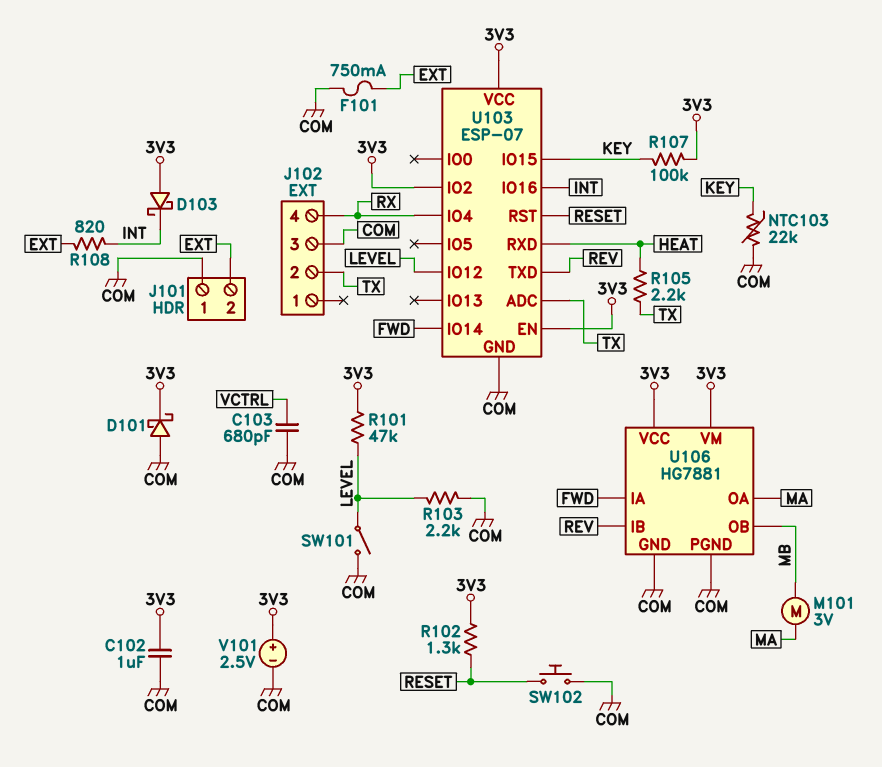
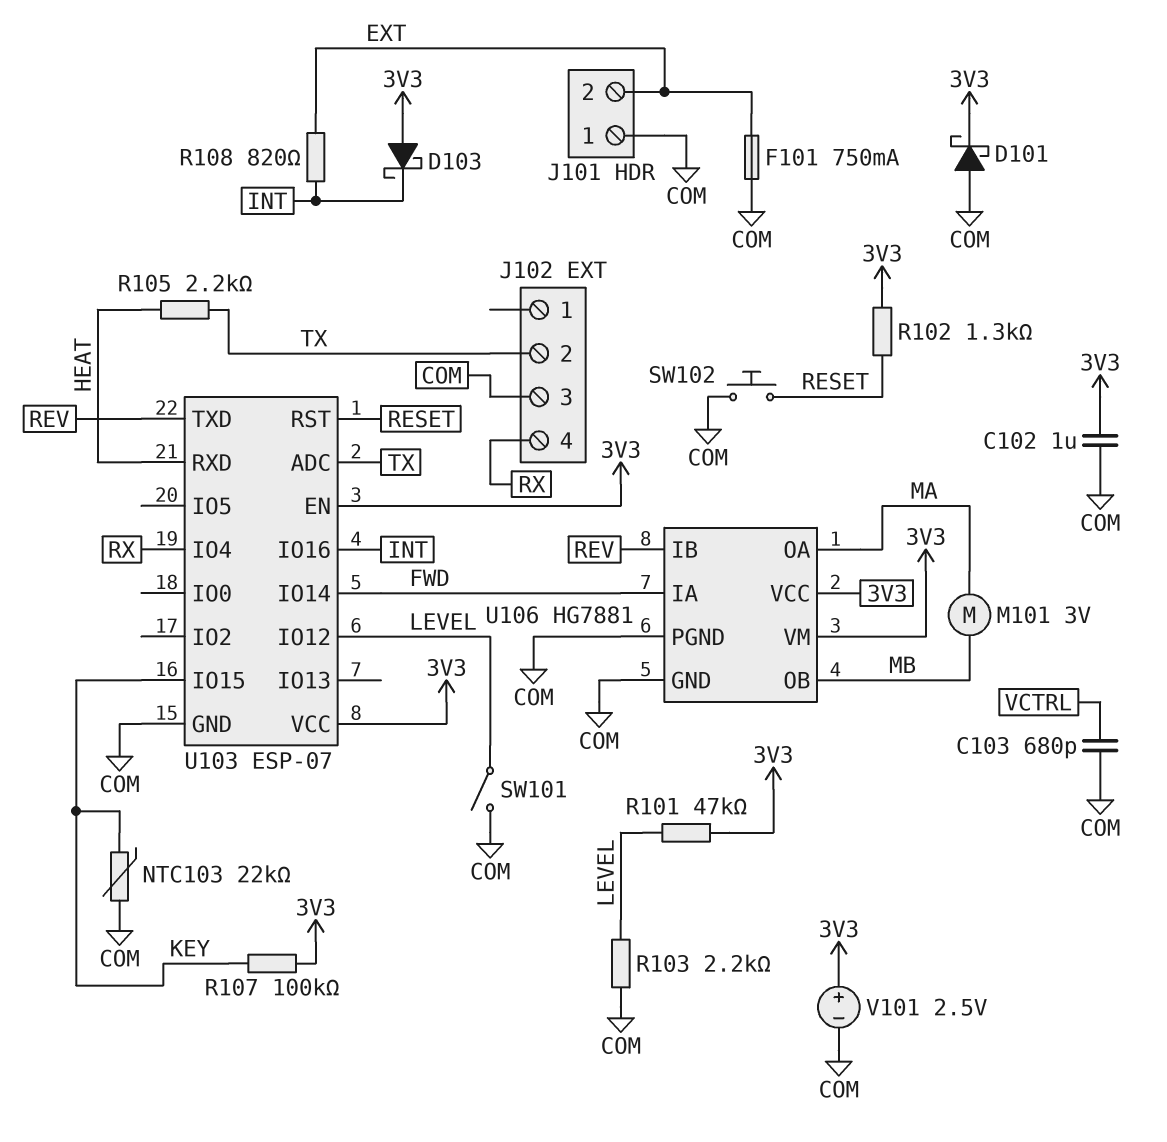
U103 pin IO2: 3V3 -> none

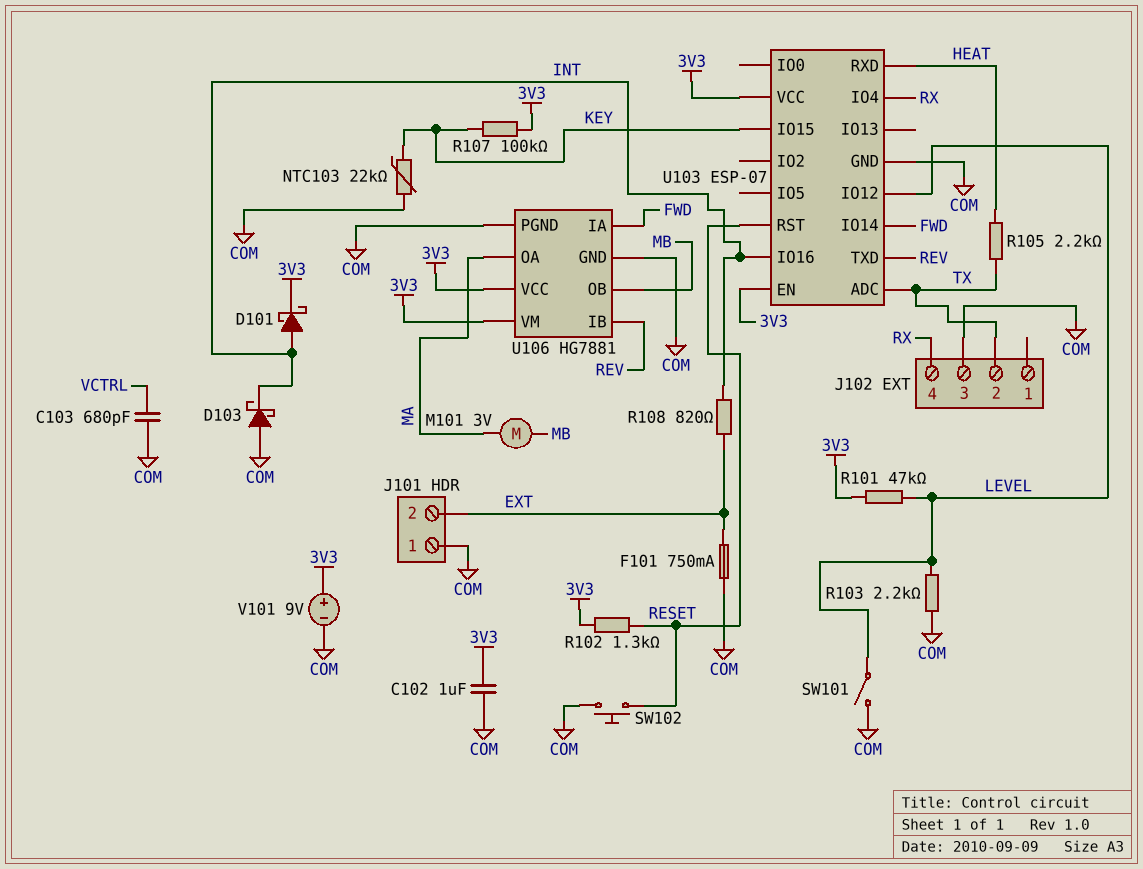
D101: schottky (A COM, K 3V3) -> schottky (A INT, K 3V3)
D103: schottky (A 3V3, K INT) -> schottky (A COM, K INT)
V101: 2.5V (plus 3V3, minus COM) -> 9V (plus 3V3, minus COM)

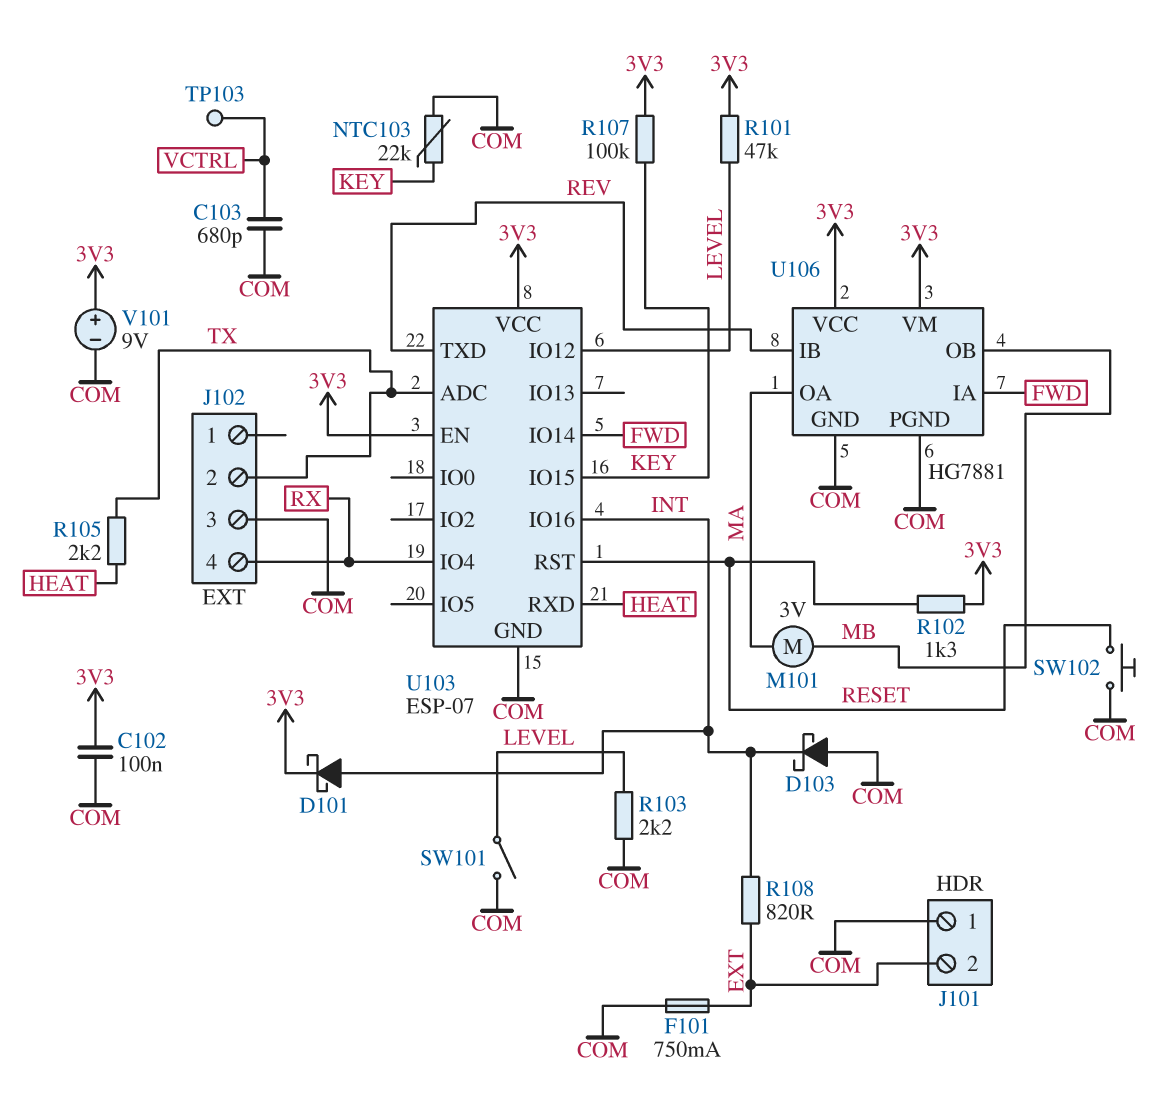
C102: 1uF (3V3, COM) -> 100nF (3V3, COM)
TP103: none -> test point (VCTRL)

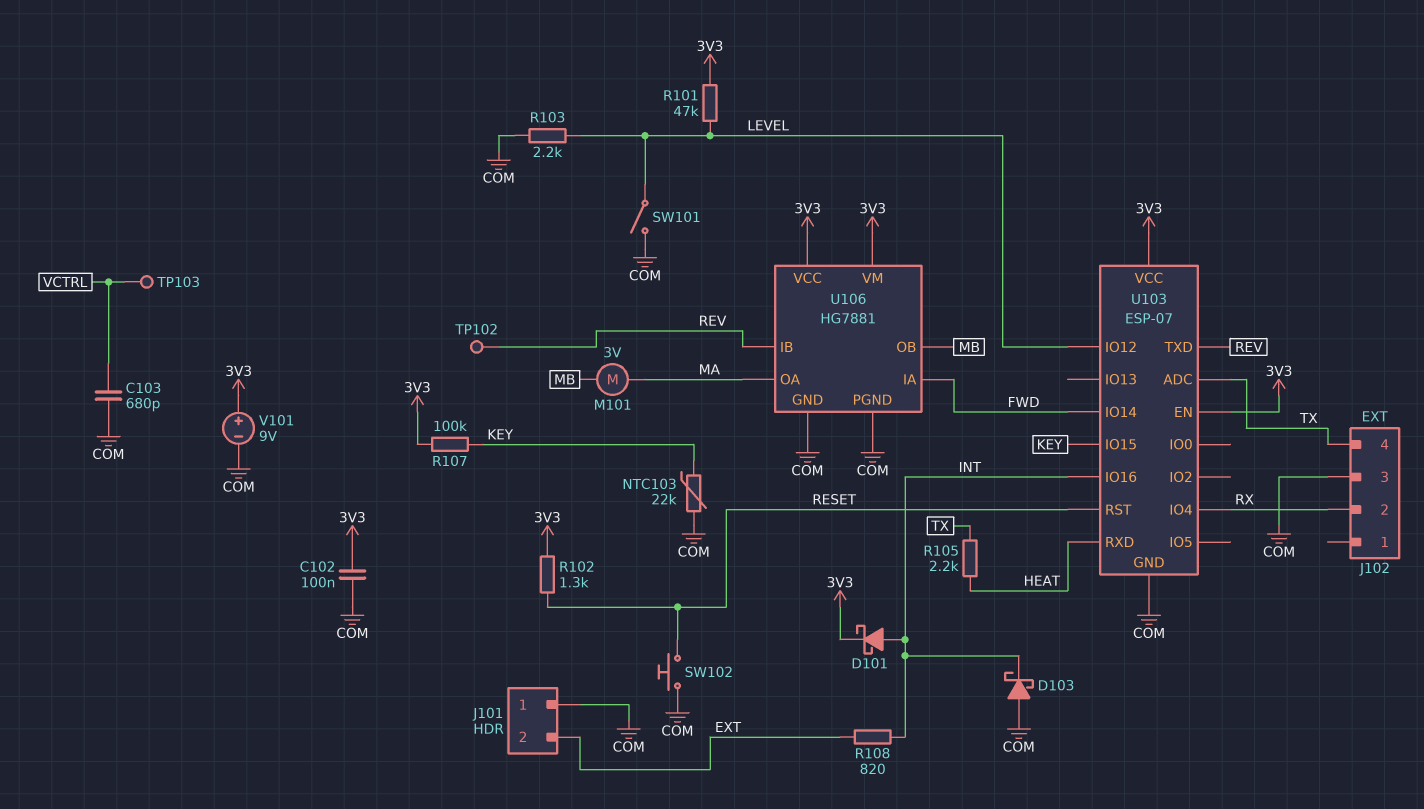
F101: 750mA (COM, EXT) -> none
J102 pin 2: TX -> RX
J102 pin 4: RX -> TX
TP102: none -> test point (REV)

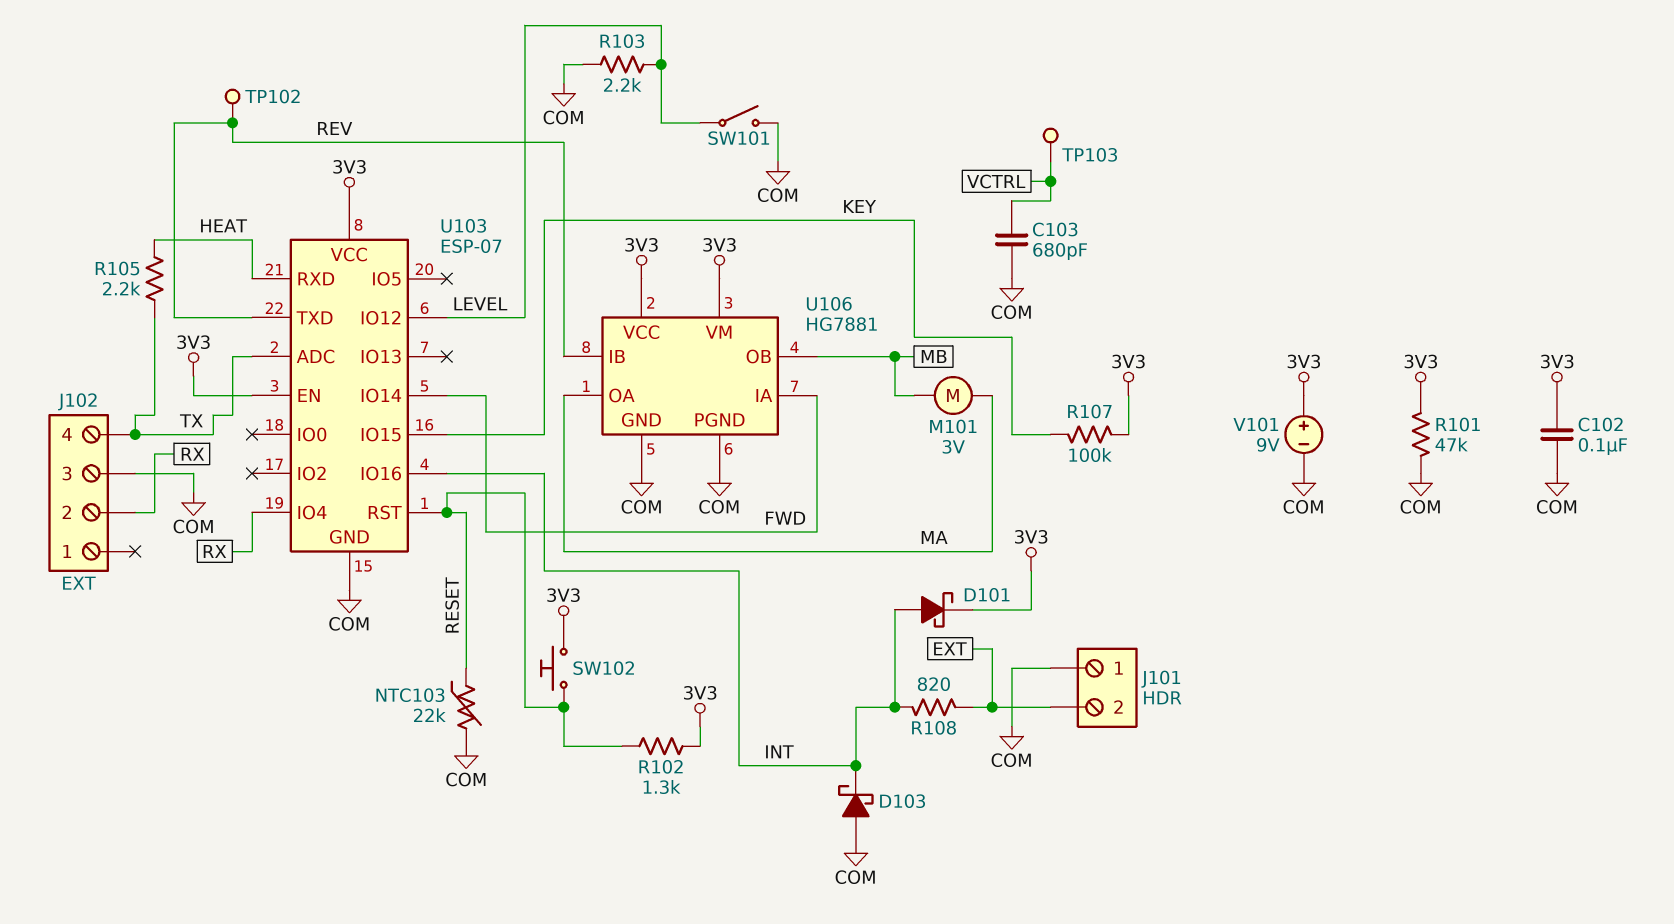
NTC103: 22k (COM, KEY) -> 22k (COM, RESET)
R101: 47k (3V3, LEVEL) -> 47k (3V3, COM)
SW102: button (COM, RESET) -> button (3V3, RESET)

